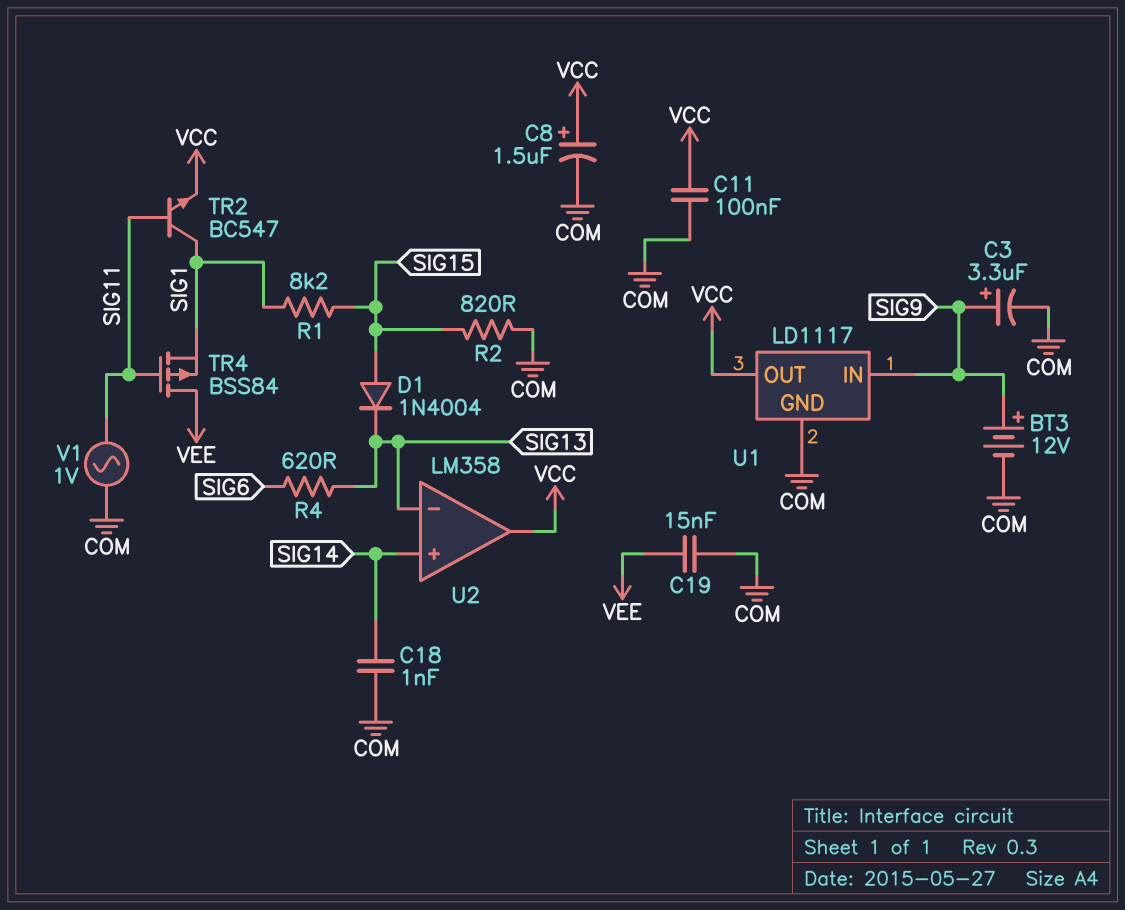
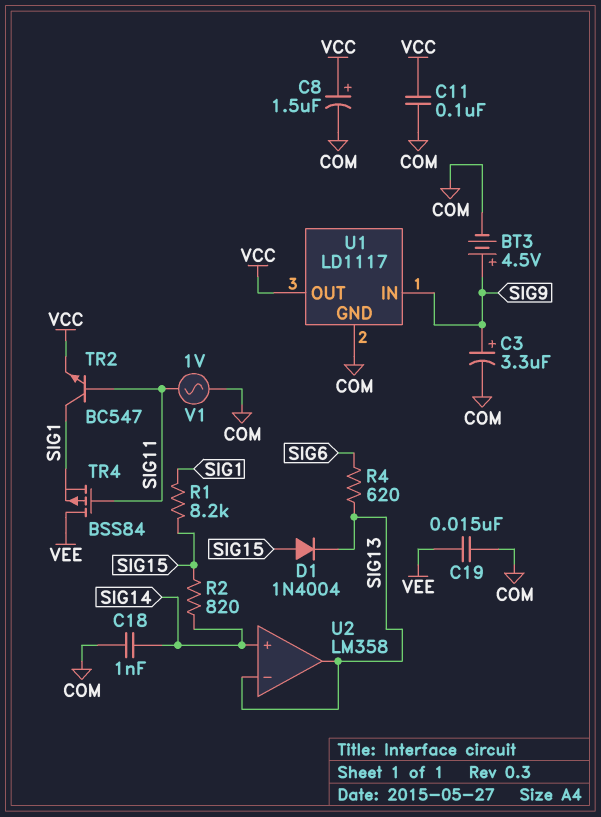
BT3: 12V (plus SIG9, minus COM) -> 4.5V (plus SIG9, minus COM)
R2: 820 (COM, SIG15) -> 820 (SIG14, SIG15)
U2 pin out: VCC -> SIG13

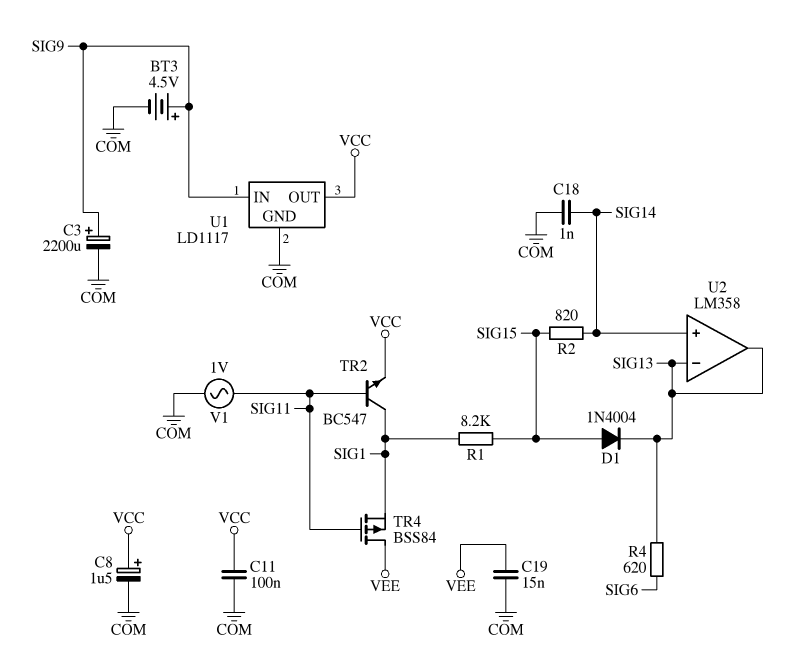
C3: 3.3uF (plus SIG9, minus COM) -> 2200uF (plus SIG9, minus COM)

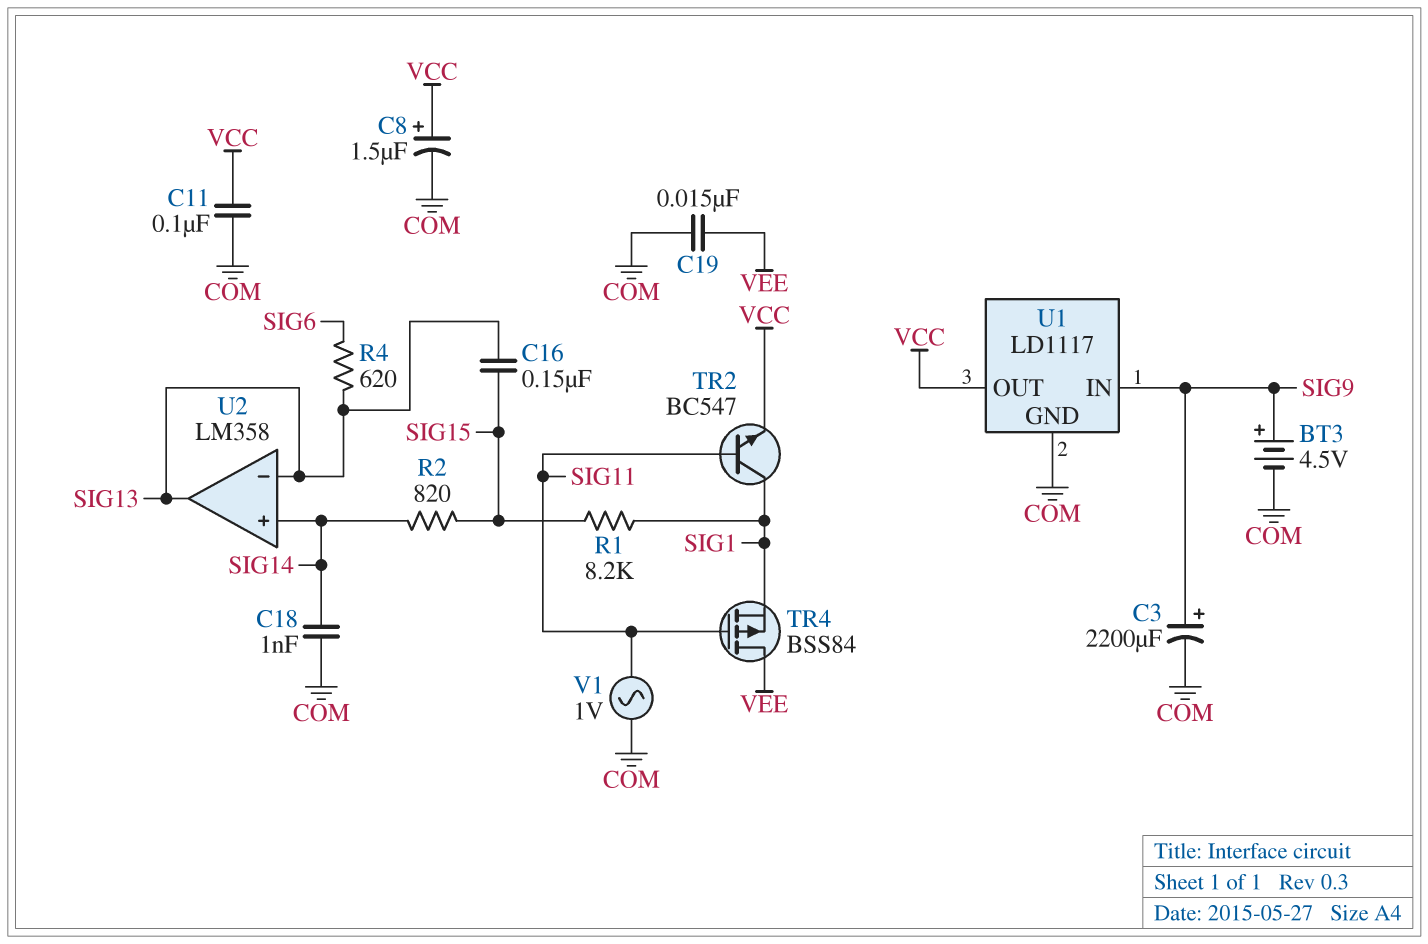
C16: none -> 150nF (SIG13, SIG15)
D1: diode 1N4004 (A SIG15, K SIG13) -> none

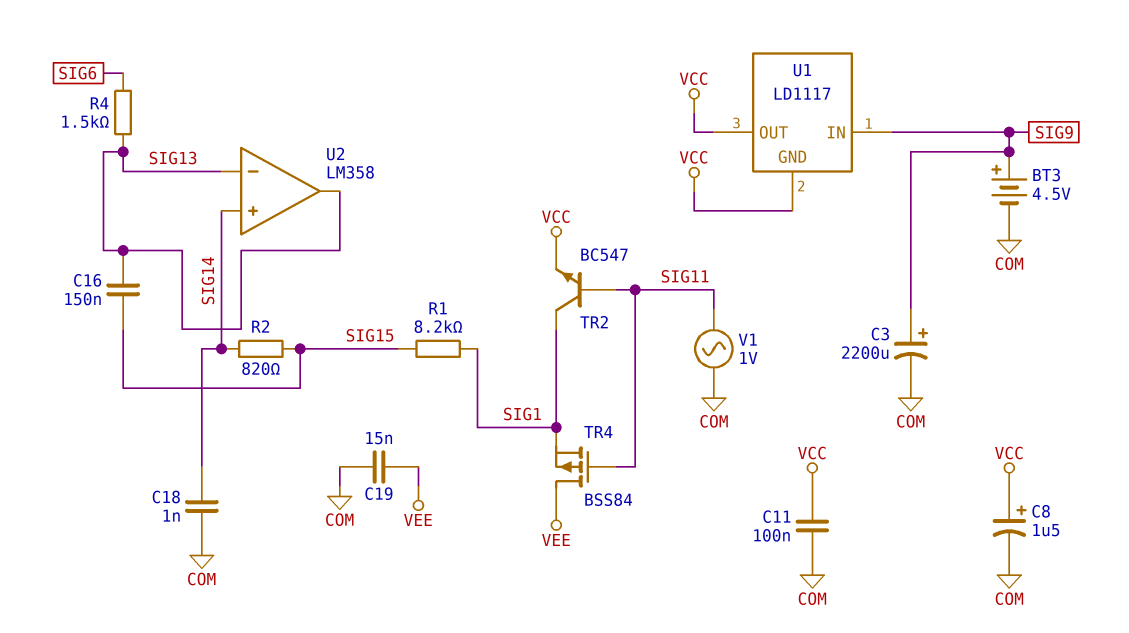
R4: 620 (SIG6, SIG13) -> 1.5k (SIG6, SIG13)
U1 pin GND: COM -> VCC

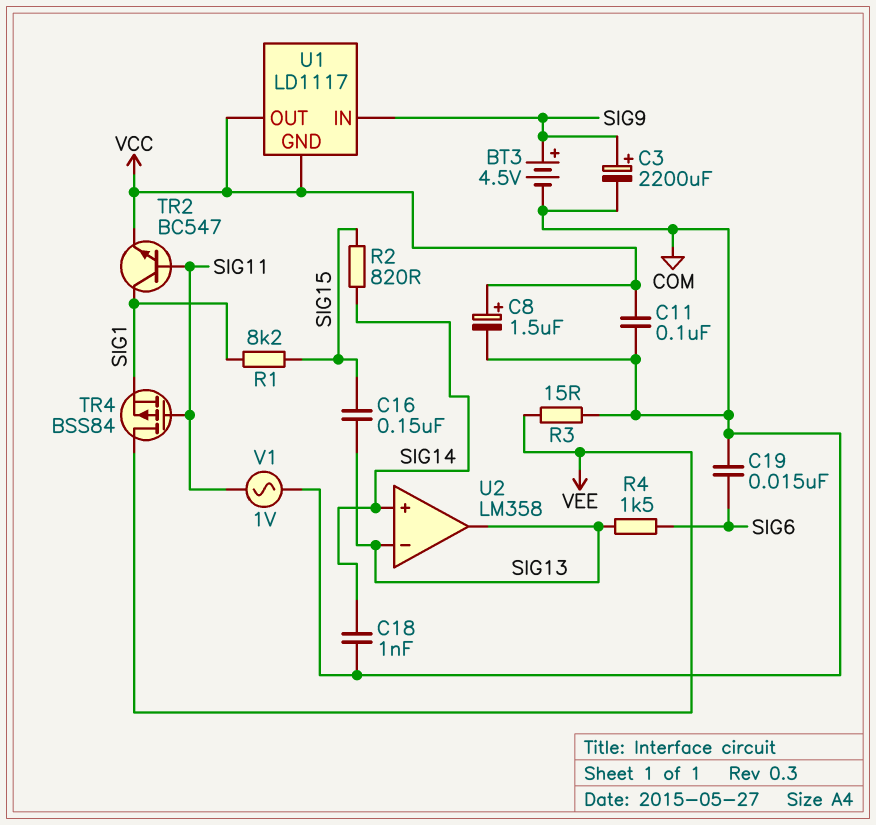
C19: 15nF (COM, VEE) -> 15nF (COM, SIG6)
R3: none -> 15 (COM, VEE)

